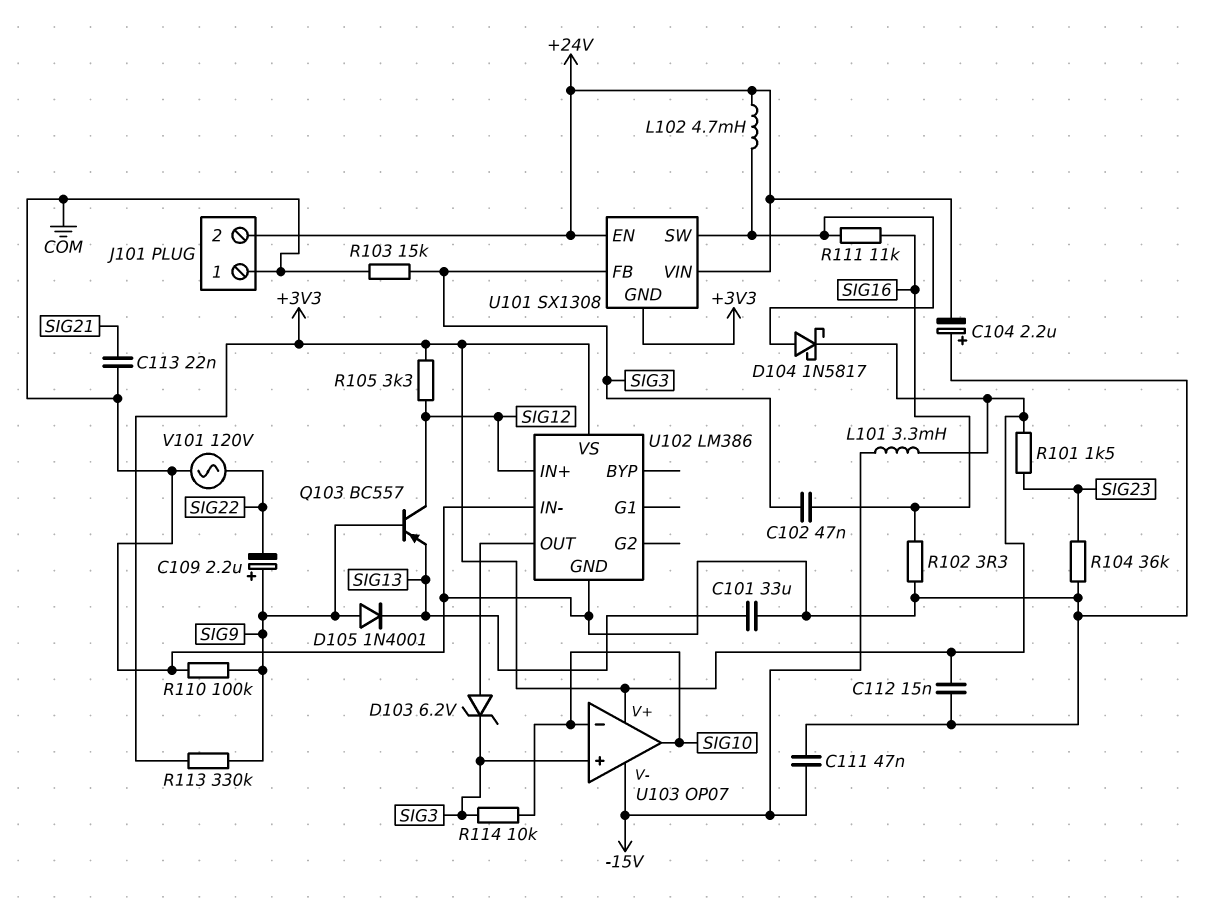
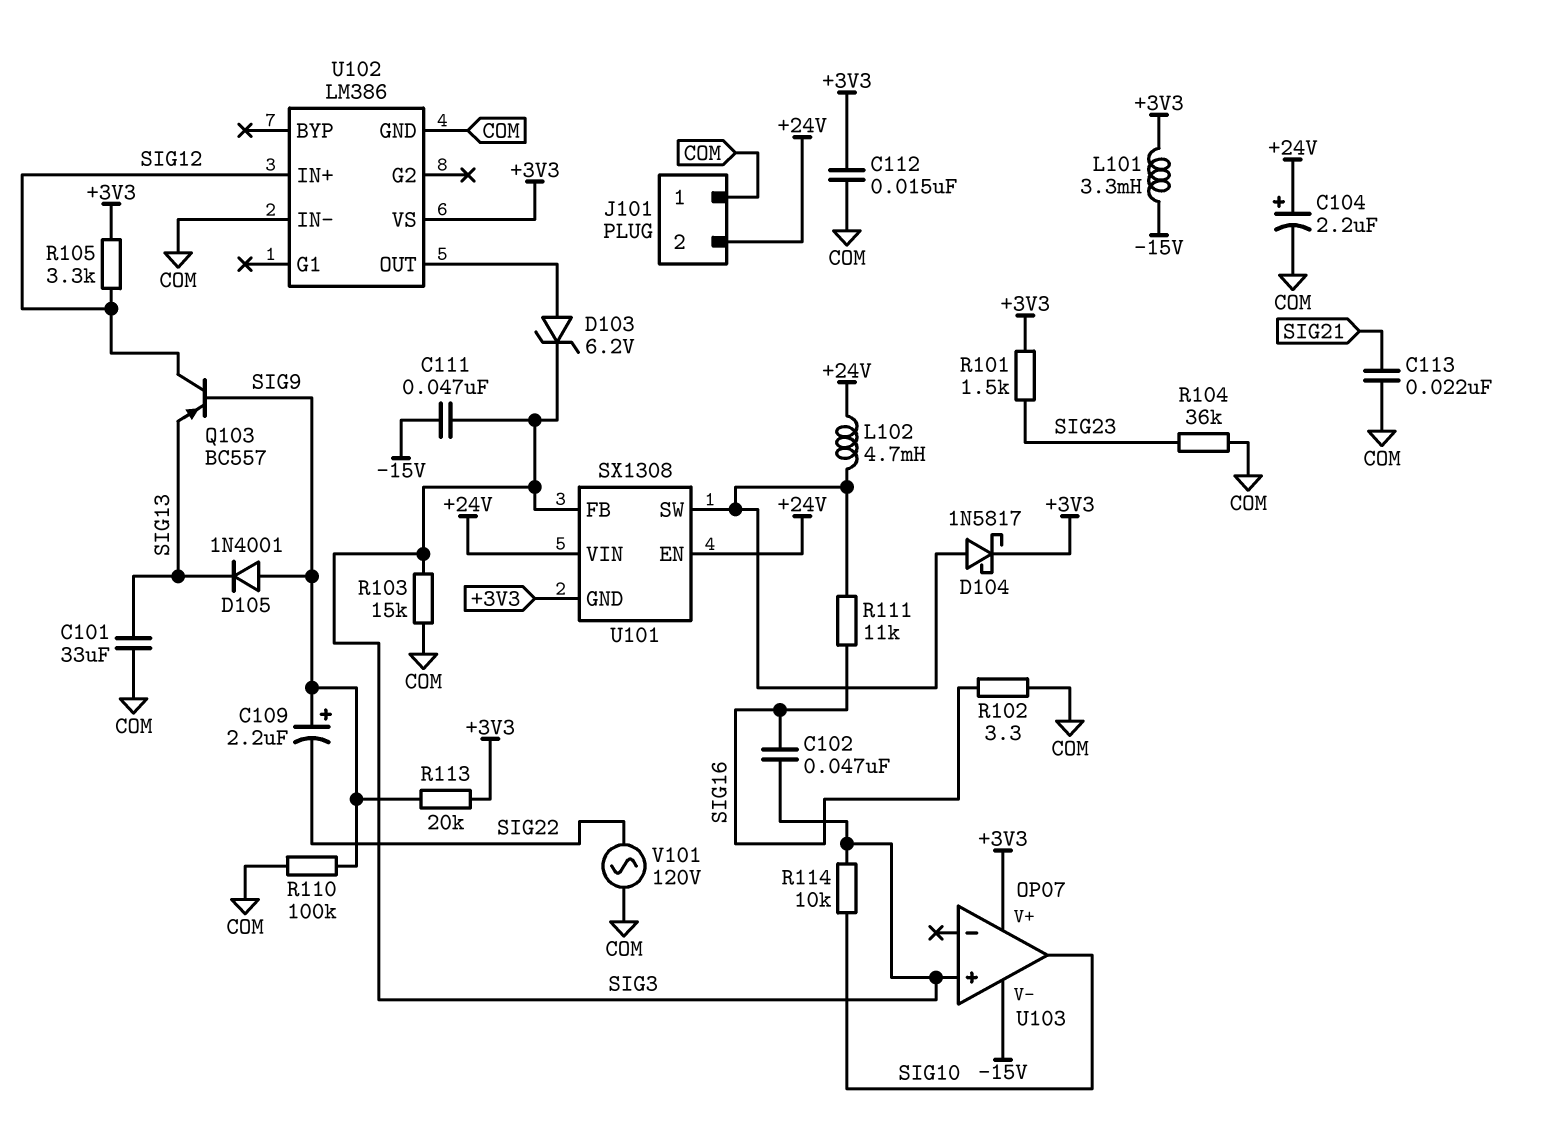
C104: 2.2uF (plus COM, minus +24V) -> 2.2uF (plus +24V, minus COM)
C111: 47nF (-15V, COM) -> 47nF (-15V, SIG3)
R113: 330k (+3V3, SIG9) -> 20k (+3V3, SIG9)
U103 pin in-: SIG10 -> none

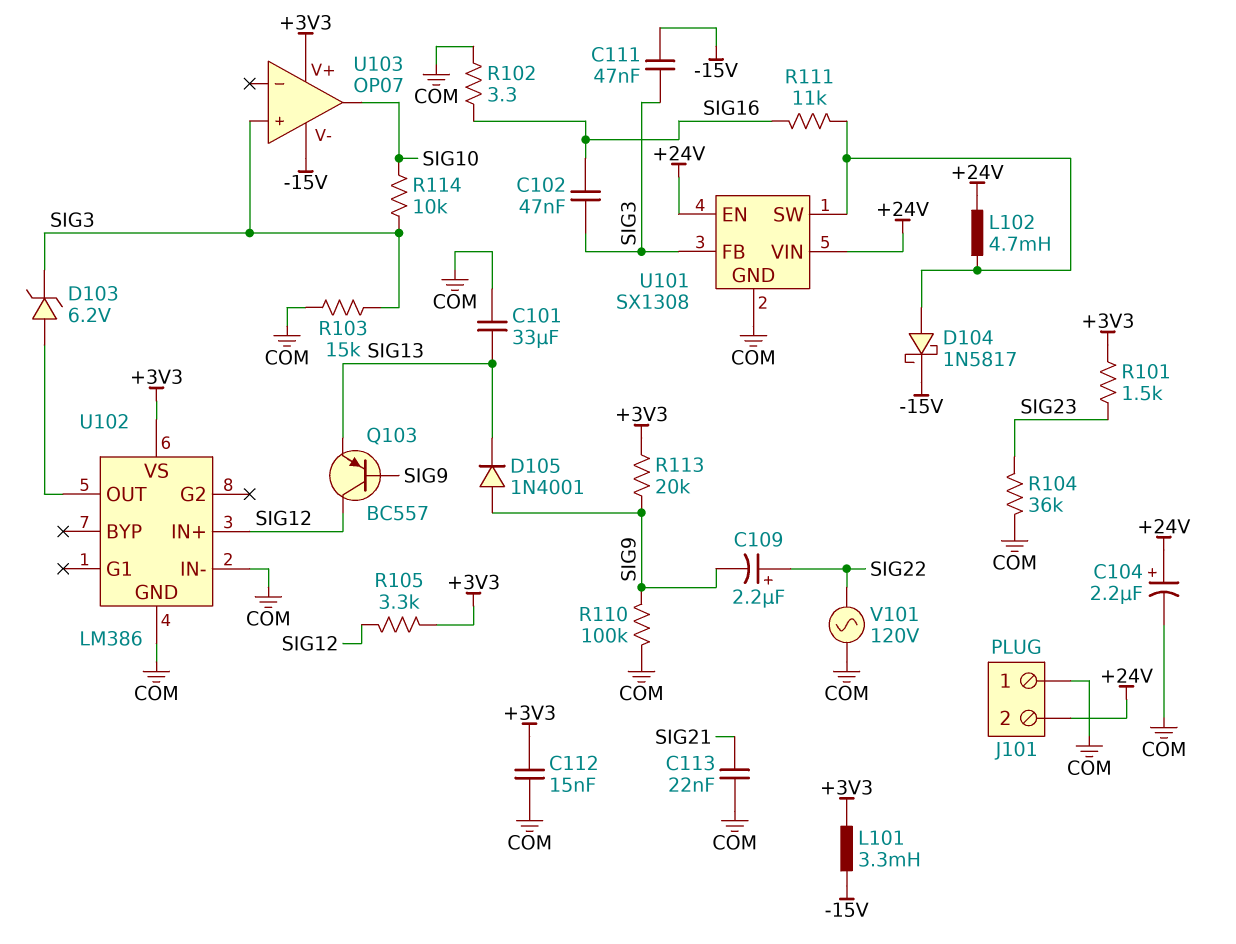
C109: 2.2uF (plus SIG9, minus SIG22) -> 2.2uF (plus SIG22, minus SIG9)
D104: schottky 1N5817 (A U101/SW, K +3V3) -> schottky 1N5817 (A U101/SW, K -15V)
U101 pin GND: +3V3 -> COM

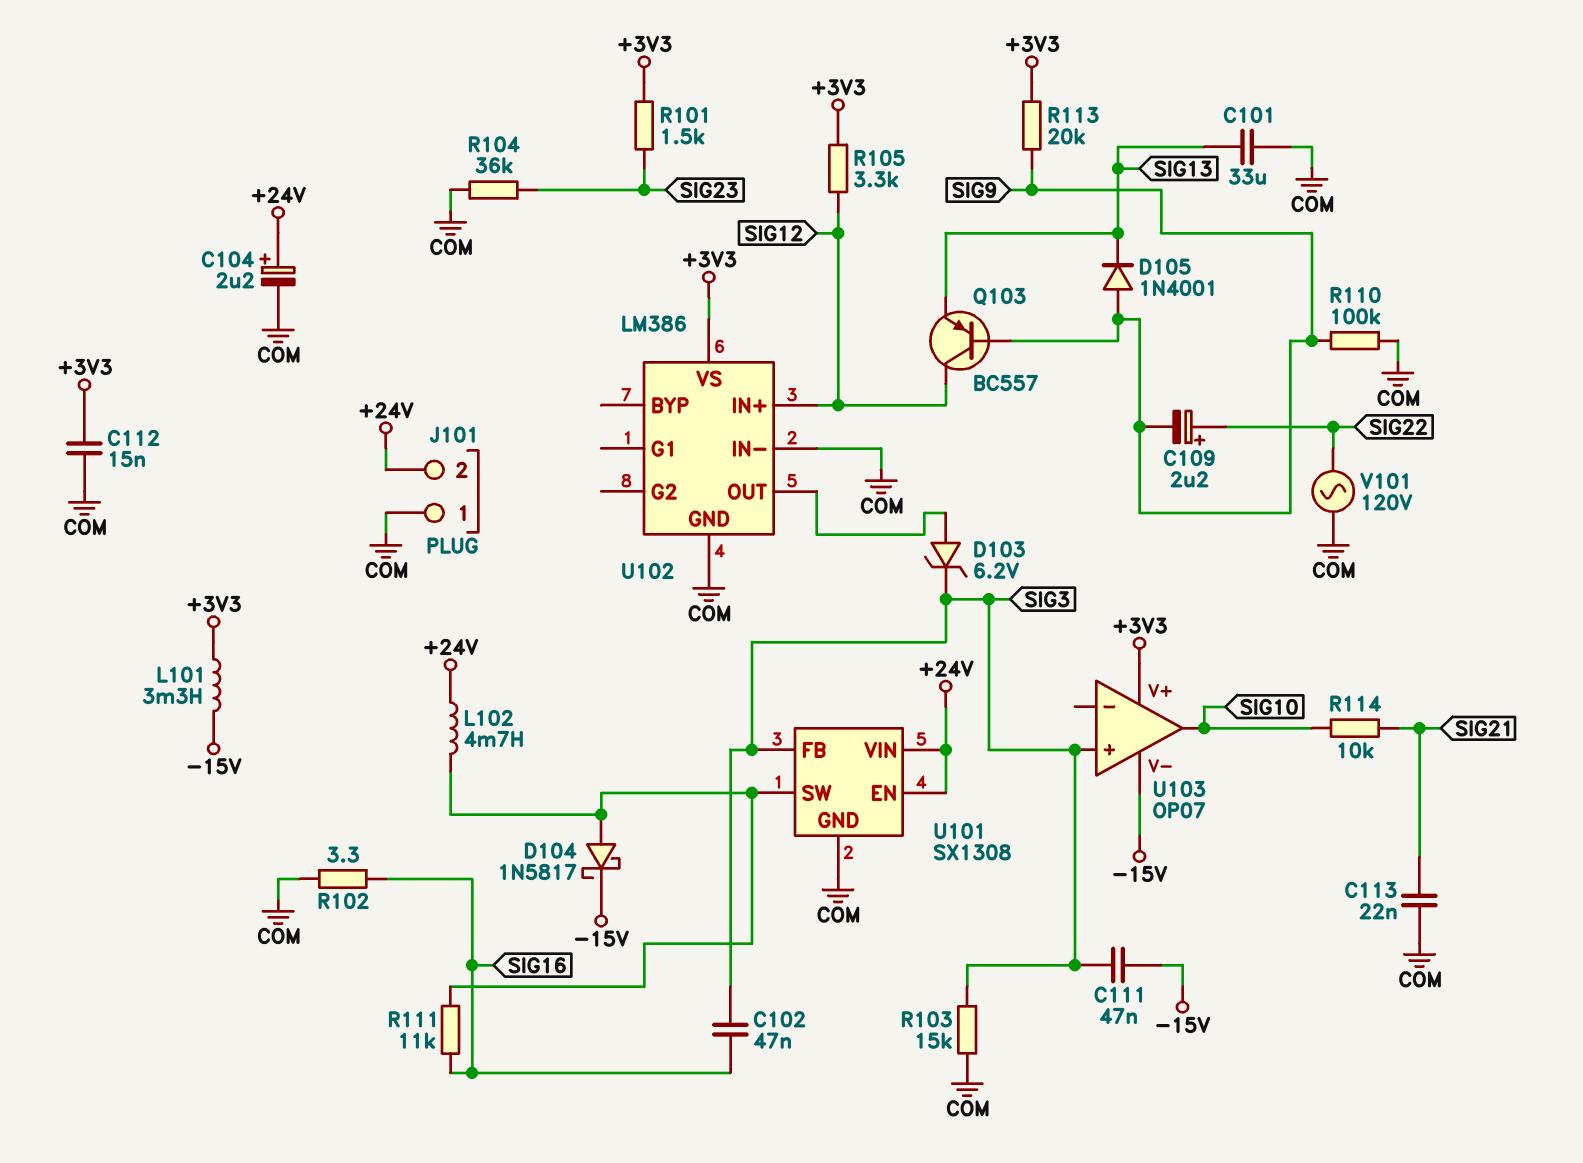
R114: 10k (SIG3, SIG10) -> 10k (SIG10, SIG21)

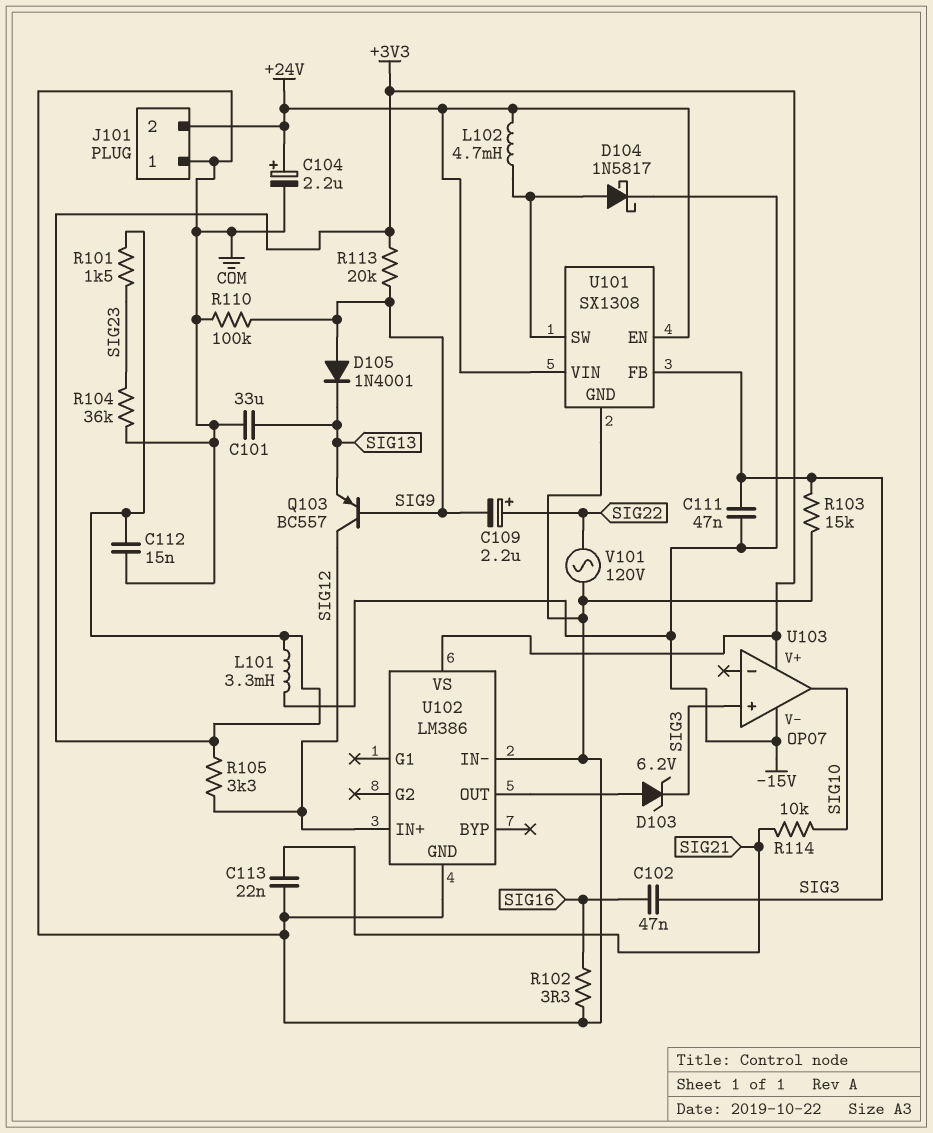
R111: 11k (SIG16, U101/SW) -> none

